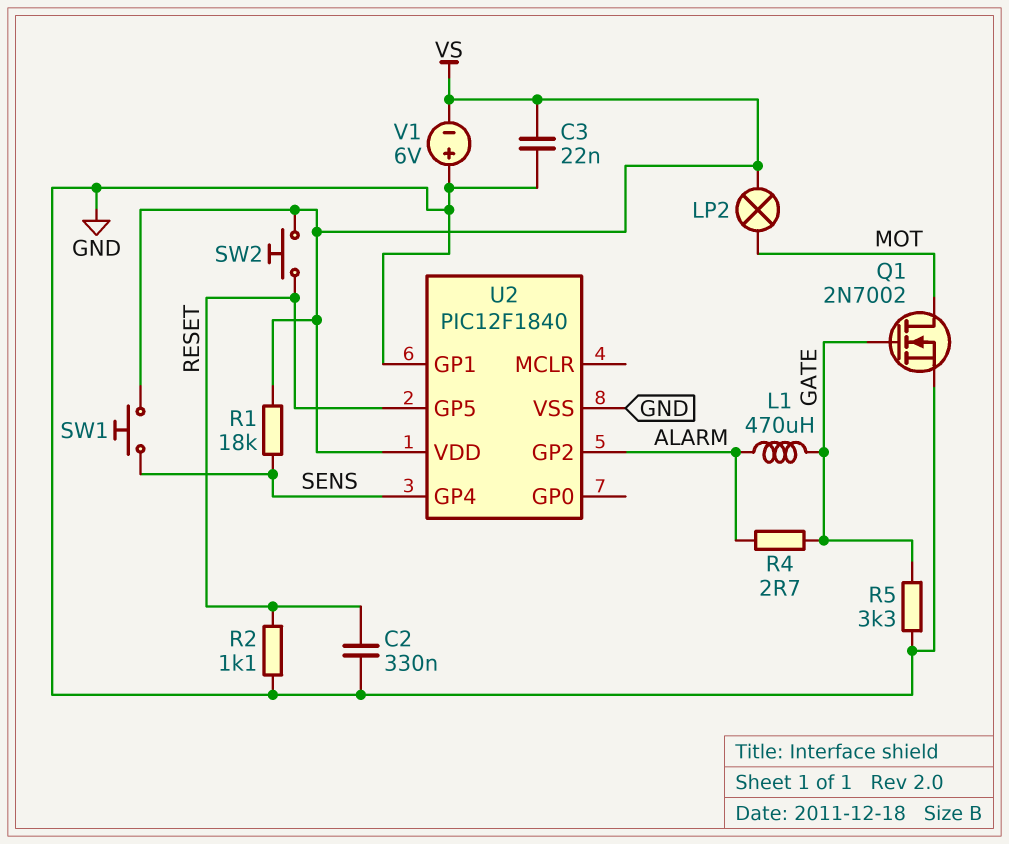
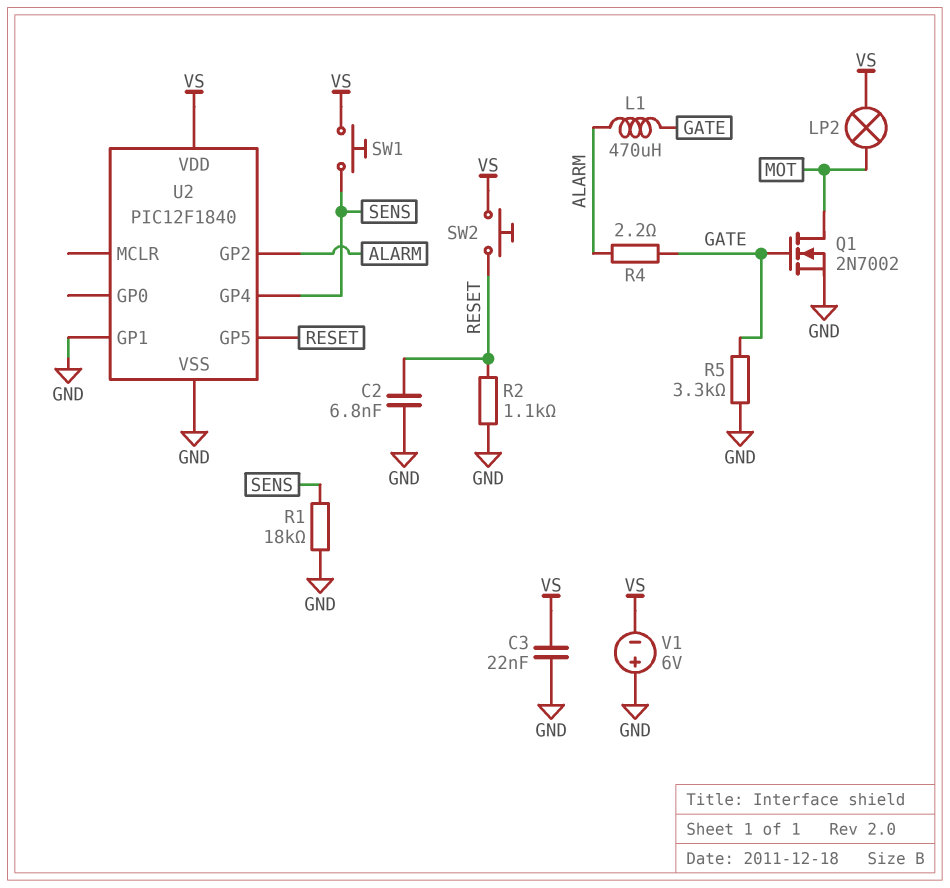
C2: 330nF (GND, RESET) -> 6.8nF (GND, RESET)
R1: 18k (SENS, VS) -> 18k (GND, SENS)
R4: 2.7 (ALARM, GATE) -> 2.2 (ALARM, GATE)

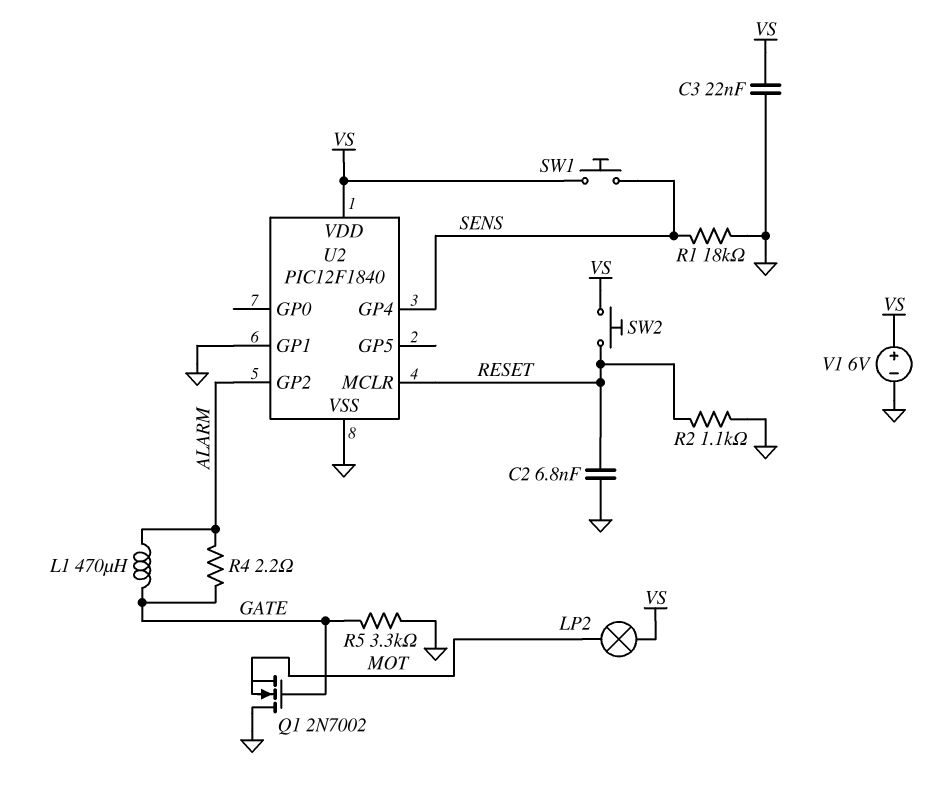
Q1: NMOS 2N7002 (G GATE, D MOT, S GND) -> NMOS 2N7002 (G GATE, D GND, S MOT)
U2 pin GP5: RESET -> none
U2 pin MCLR: none -> RESET
V1: 6V (plus GND, minus VS) -> 6V (plus VS, minus GND)

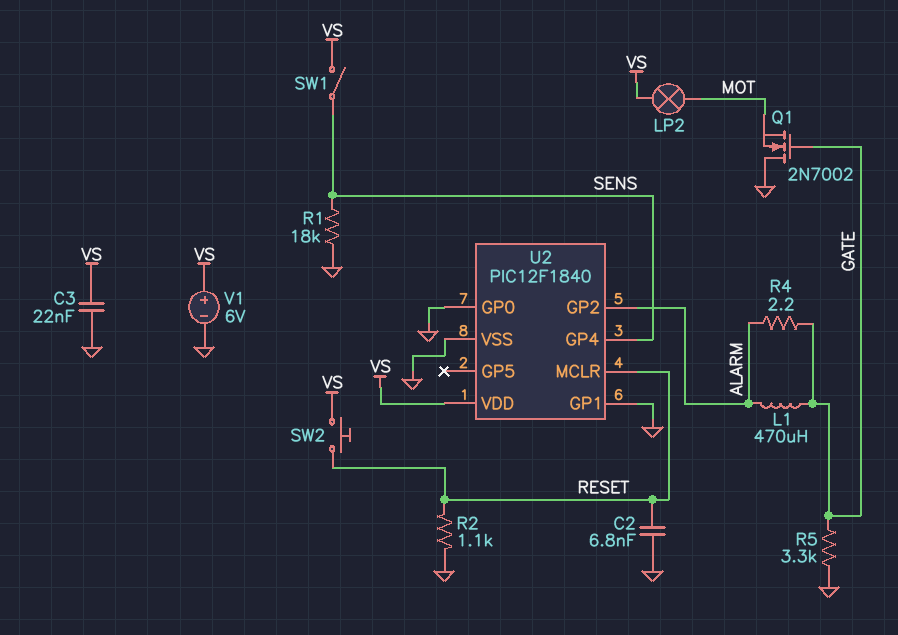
SW1: button (SENS, VS) -> switch (SENS, VS)
U2 pin GP0: none -> GND

